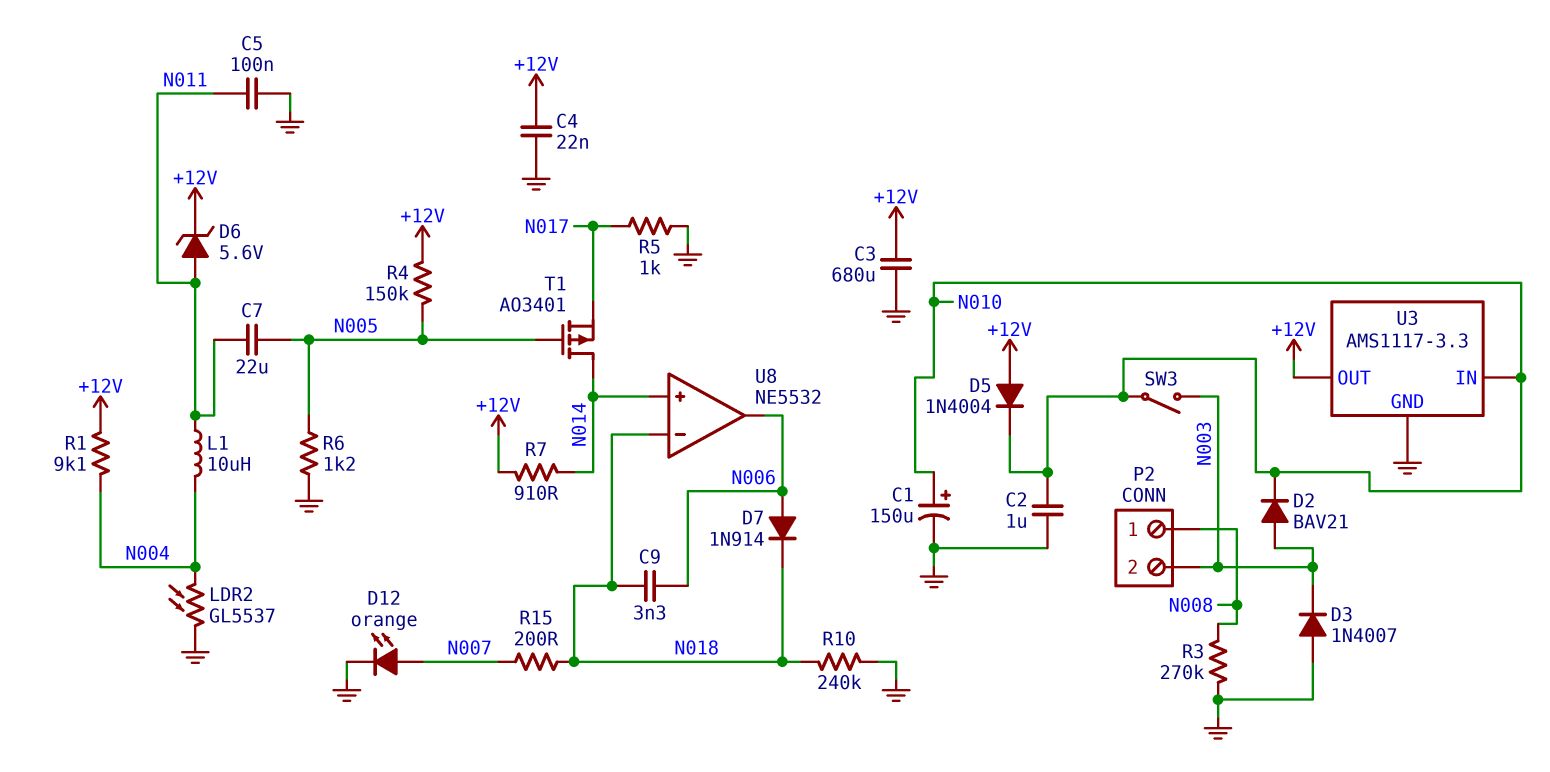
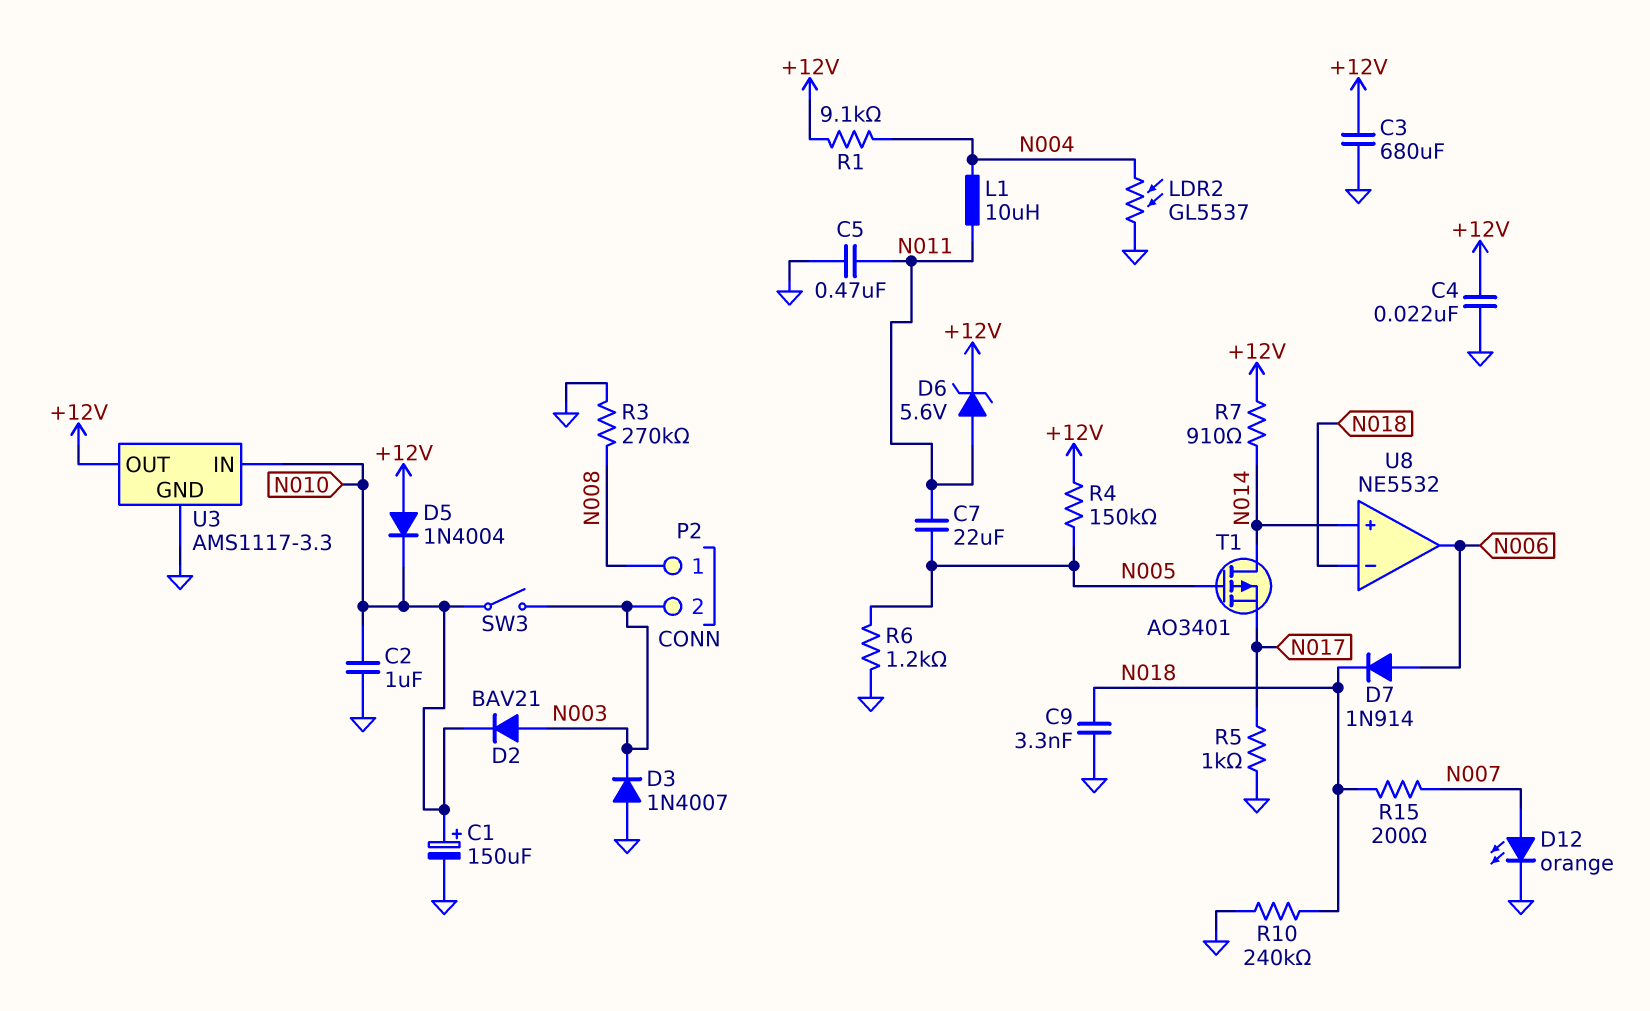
C5: 100nF (GND, N011) -> 470nF (GND, N011)
C9: 3.3nF (N006, N018) -> 3.3nF (GND, N018)

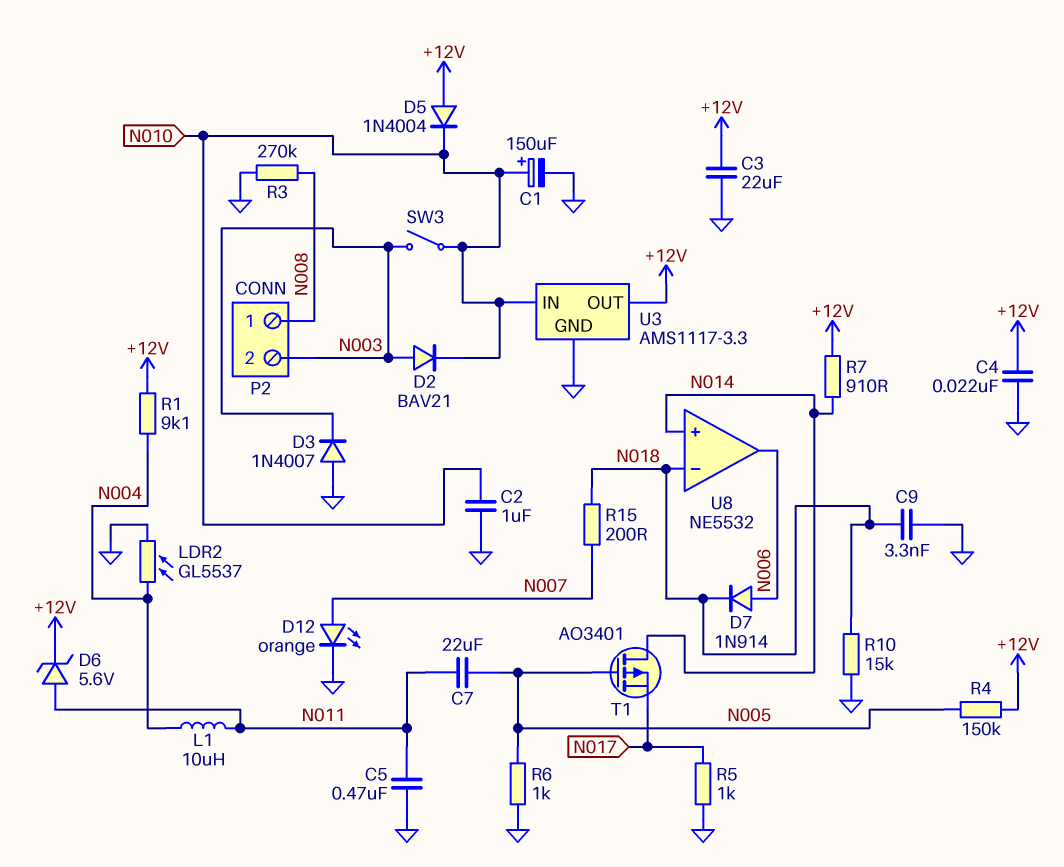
C3: 680uF (+12V, GND) -> 22uF (+12V, GND)
R6: 1.2k (GND, N005) -> 1k (GND, N005)
R10: 240k (GND, N018) -> 15k (GND, N018)

